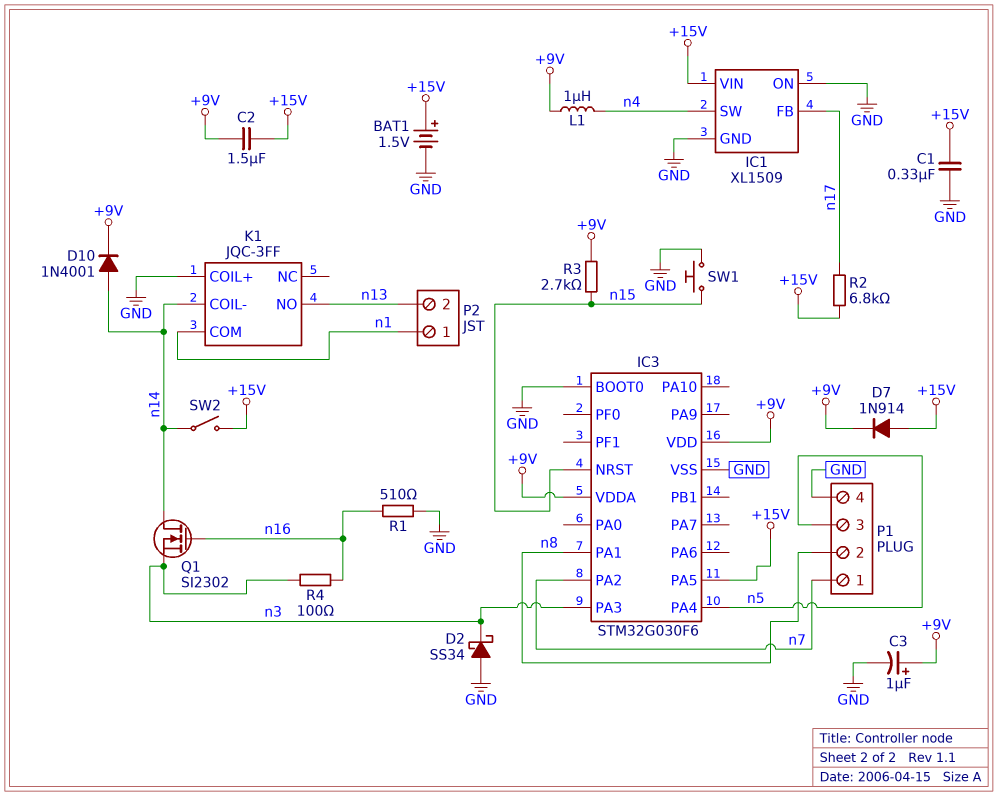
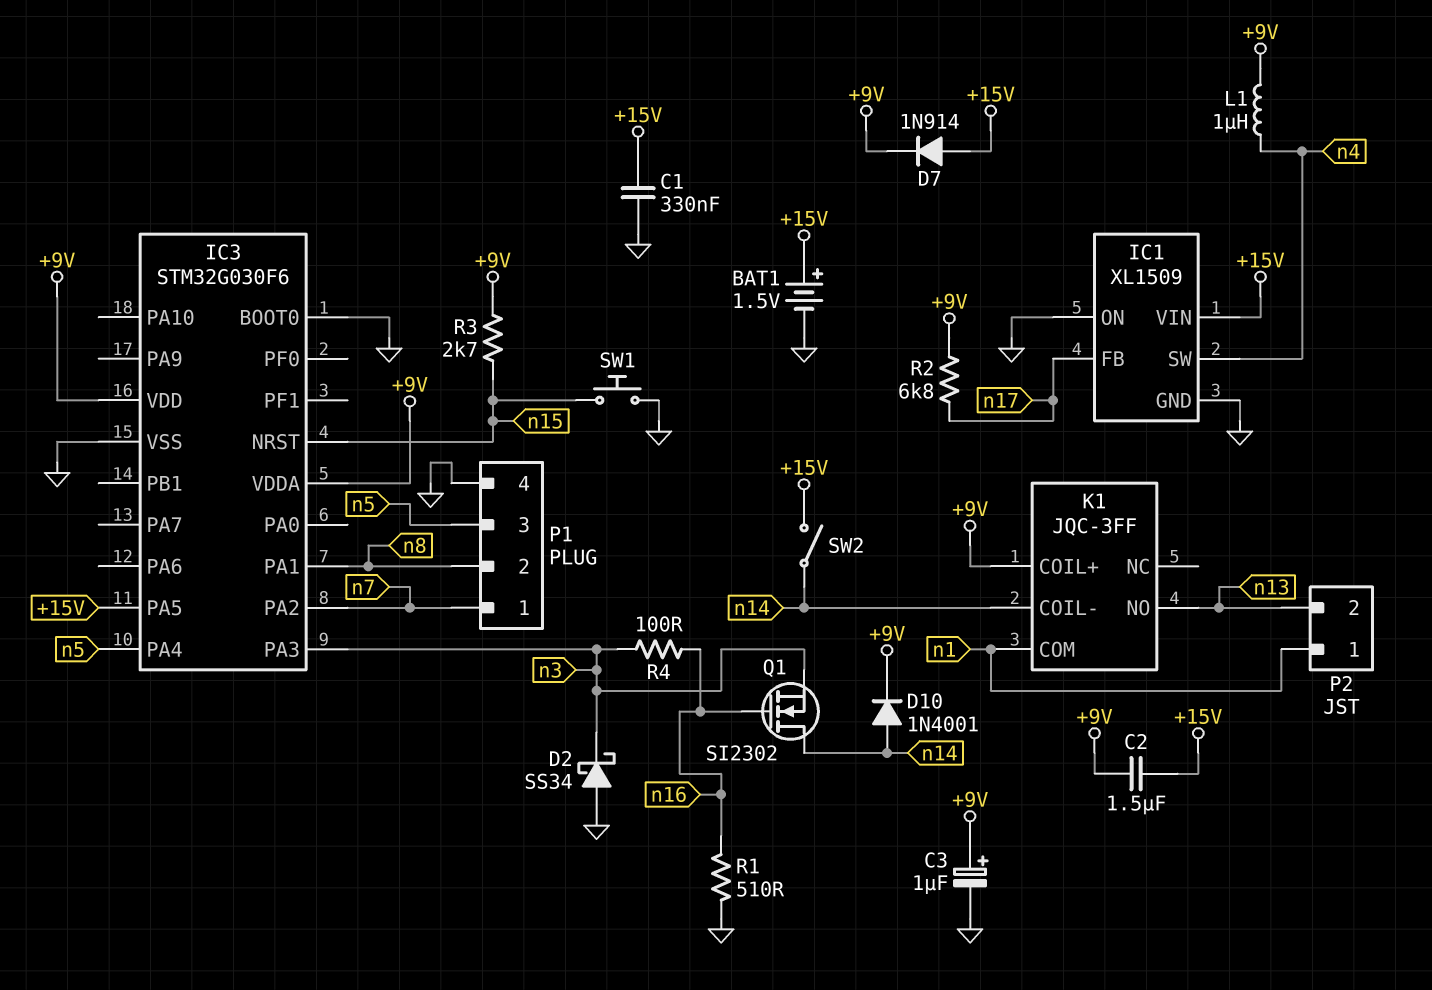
K1 pin COIL+: GND -> +9V
R2: 6.8k (+15V, n17) -> 6.8k (+9V, n17)

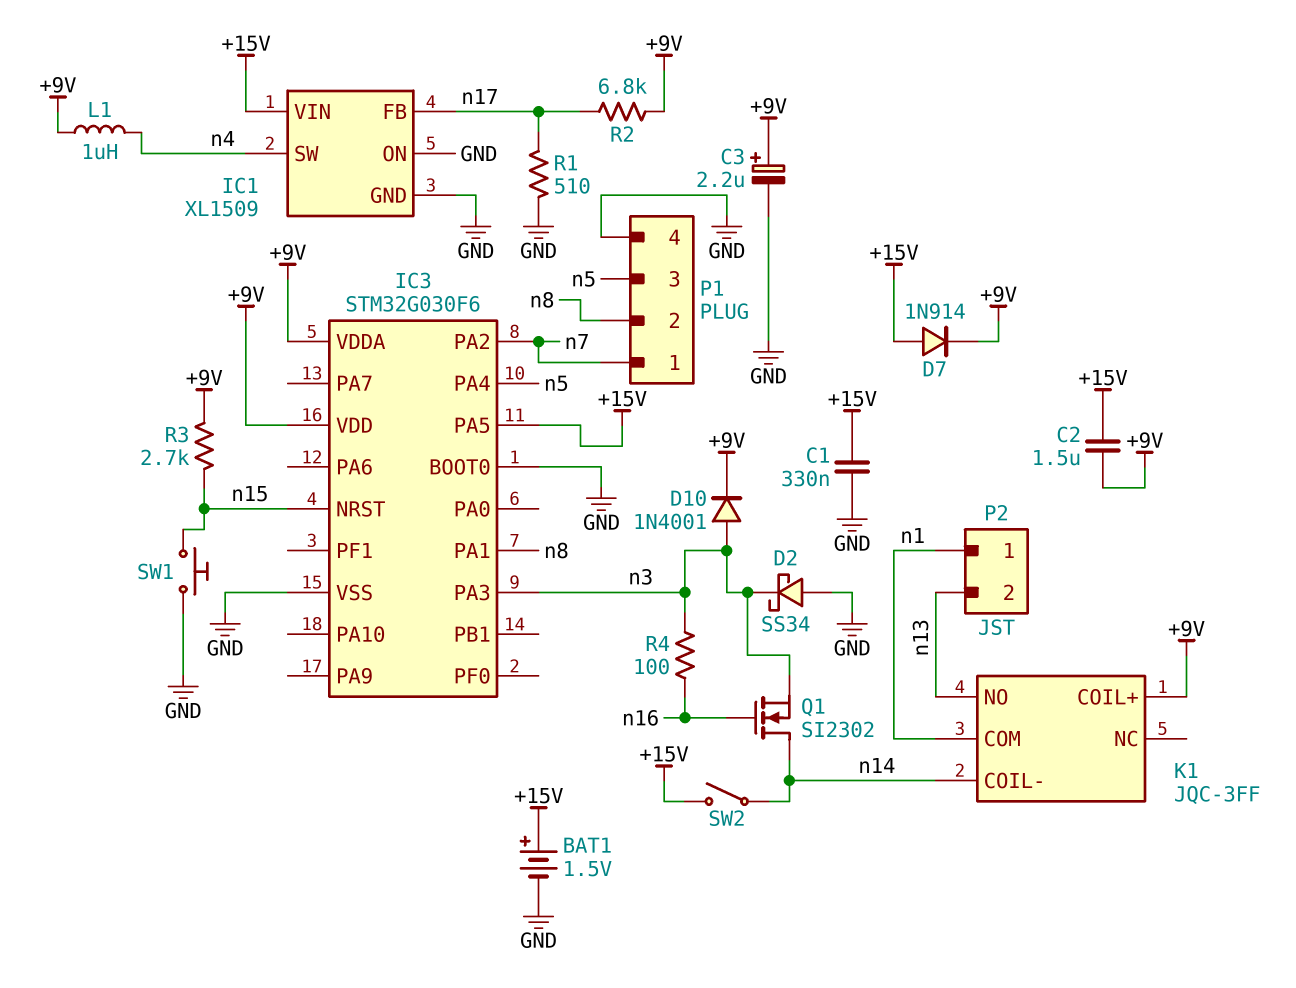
C3: 1uF (plus +9V, minus GND) -> 2.2uF (plus +9V, minus GND)
D10: diode 1N4001 (A n14, K +9V) -> diode 1N4001 (A n3, K +9V)
R1: 510 (GND, n16) -> 510 (GND, n17)

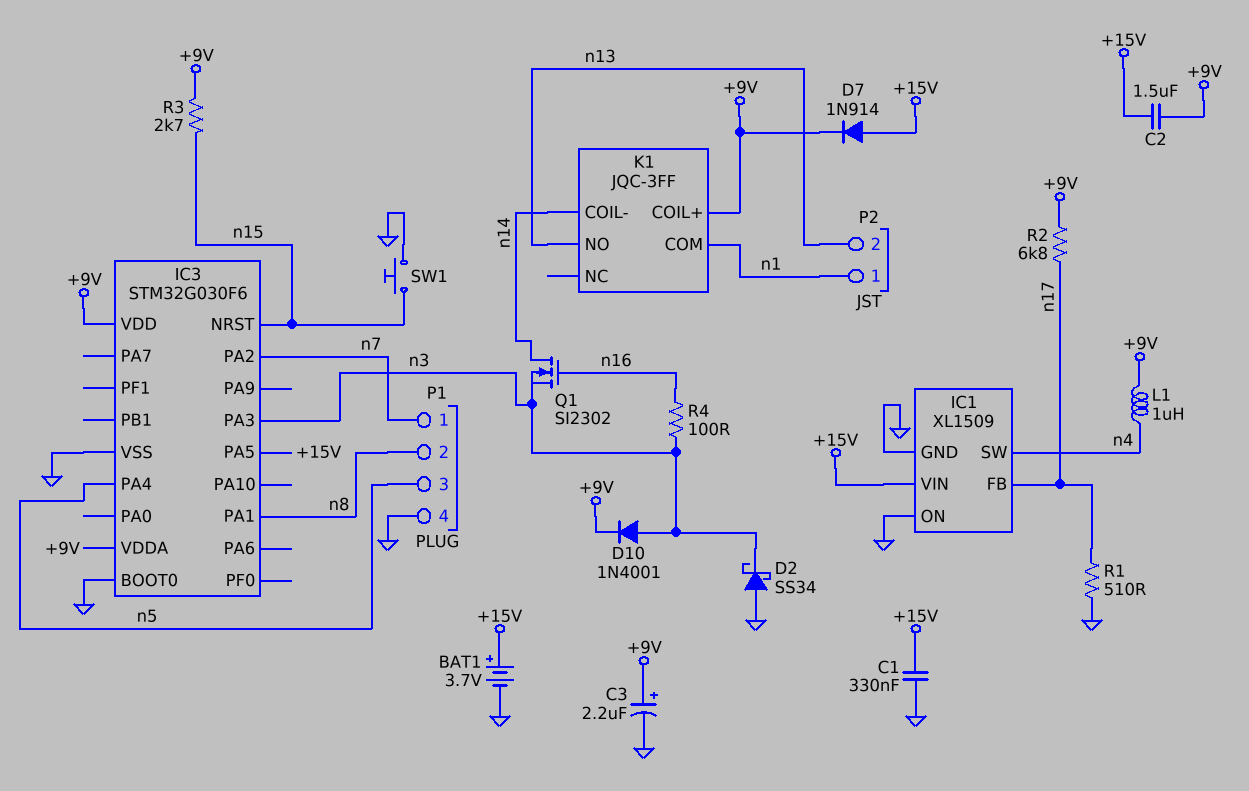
BAT1: 1.5V (plus +15V, minus GND) -> 3.7V (plus +15V, minus GND)
SW2: switch (+15V, n14) -> none

